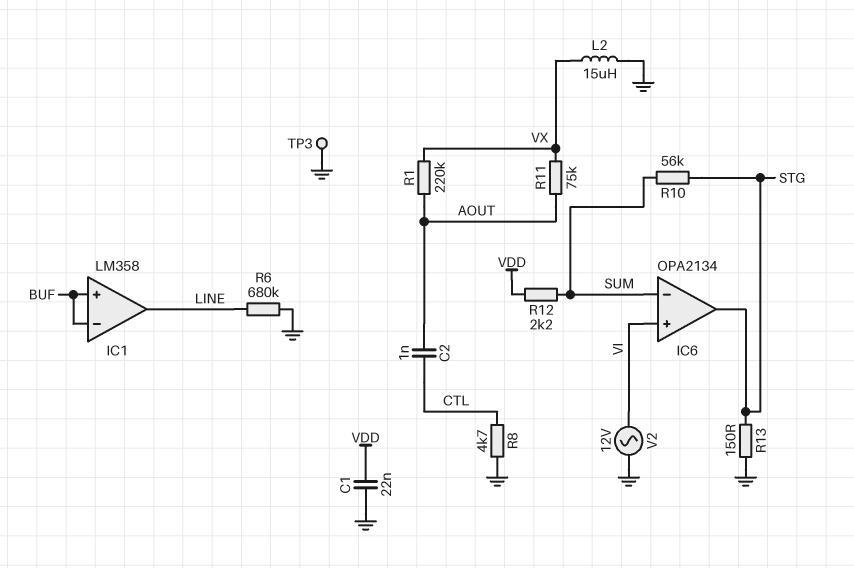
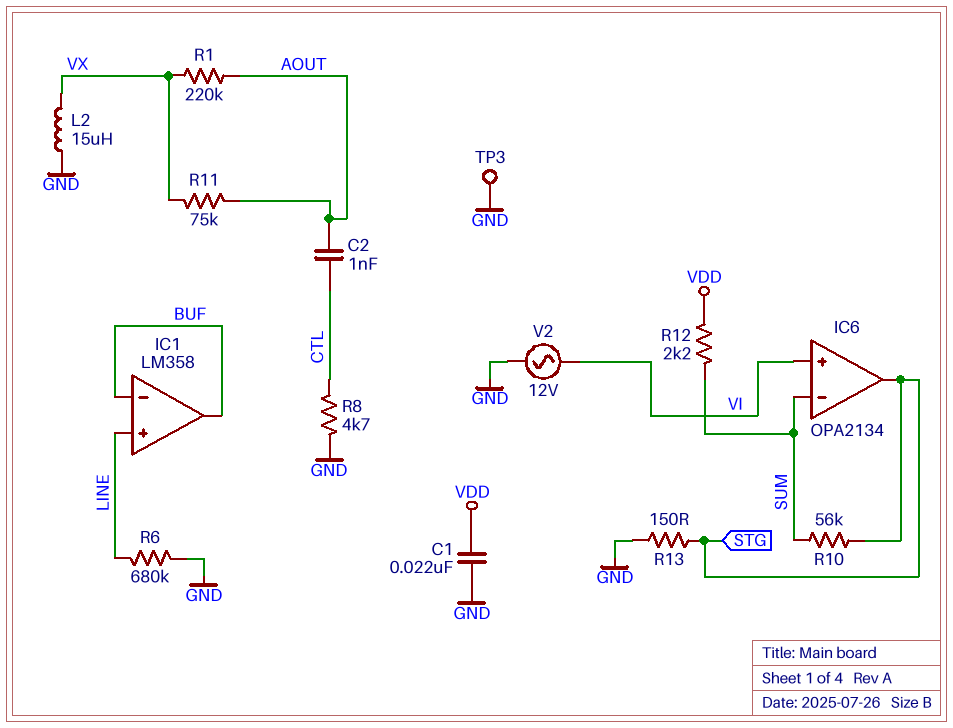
IC1 pin in+: BUF -> LINE
IC1 pin out: LINE -> BUF

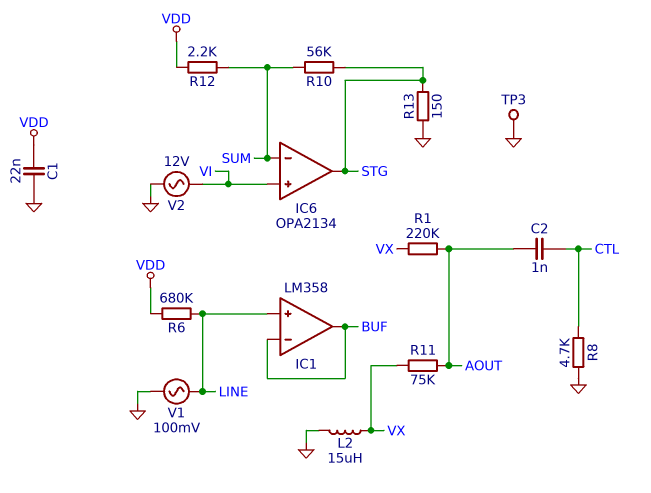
R6: 680k (GND, LINE) -> 680k (LINE, VDD)
V1: none -> AC 100mV (GND, LINE)

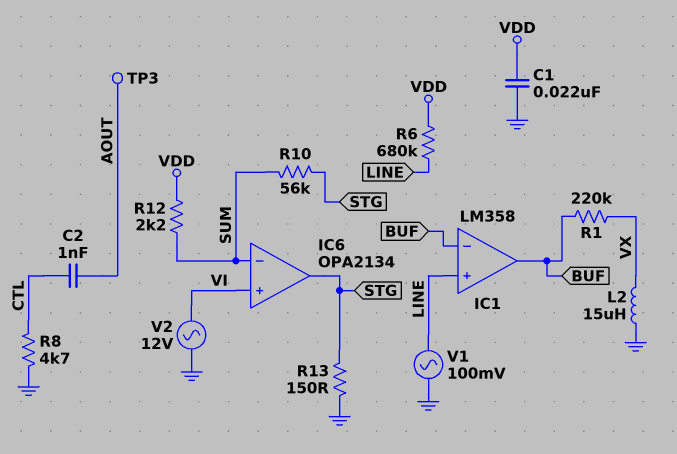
R1: 220k (AOUT, VX) -> 220k (BUF, VX)
R11: 75k (AOUT, VX) -> none
TP3: test point (GND) -> test point (AOUT)

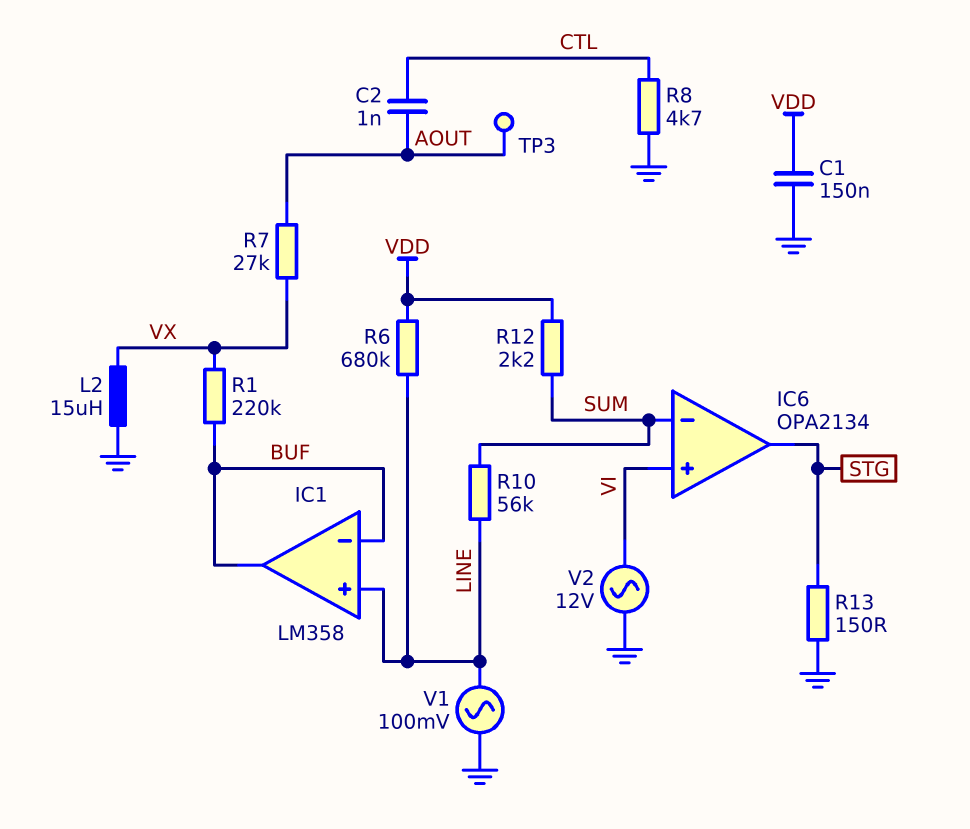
C1: 22nF (GND, VDD) -> 150nF (GND, VDD)
R7: none -> 27k (AOUT, VX)
R10: 56k (STG, SUM) -> 56k (LINE, SUM)

